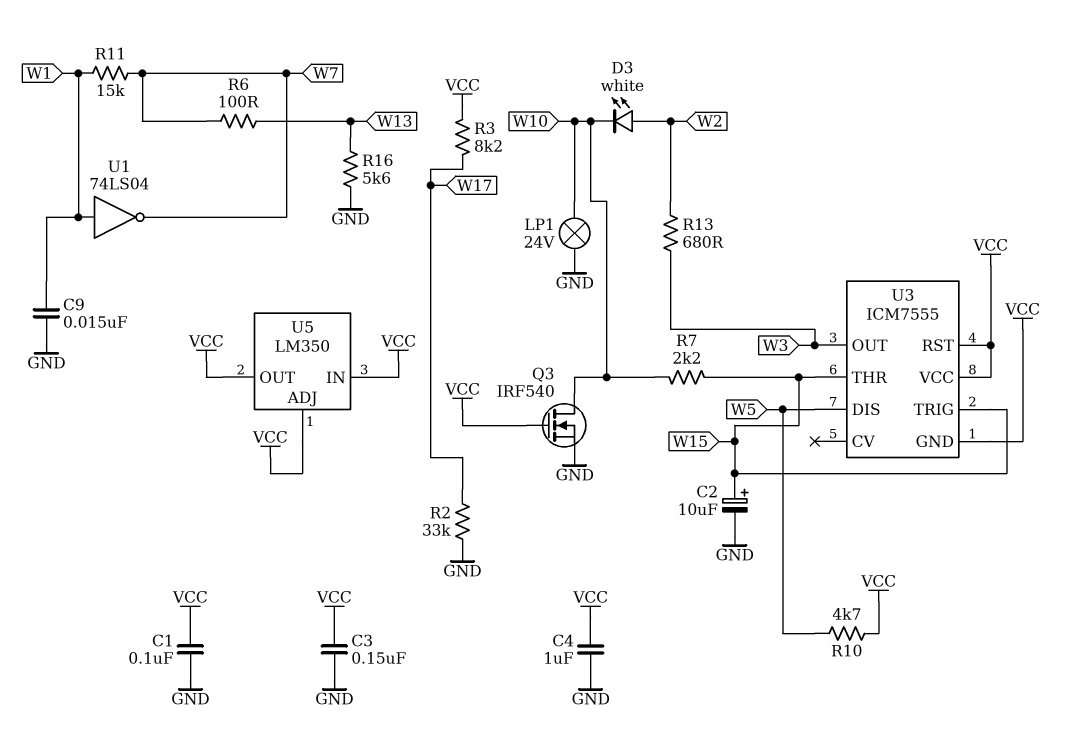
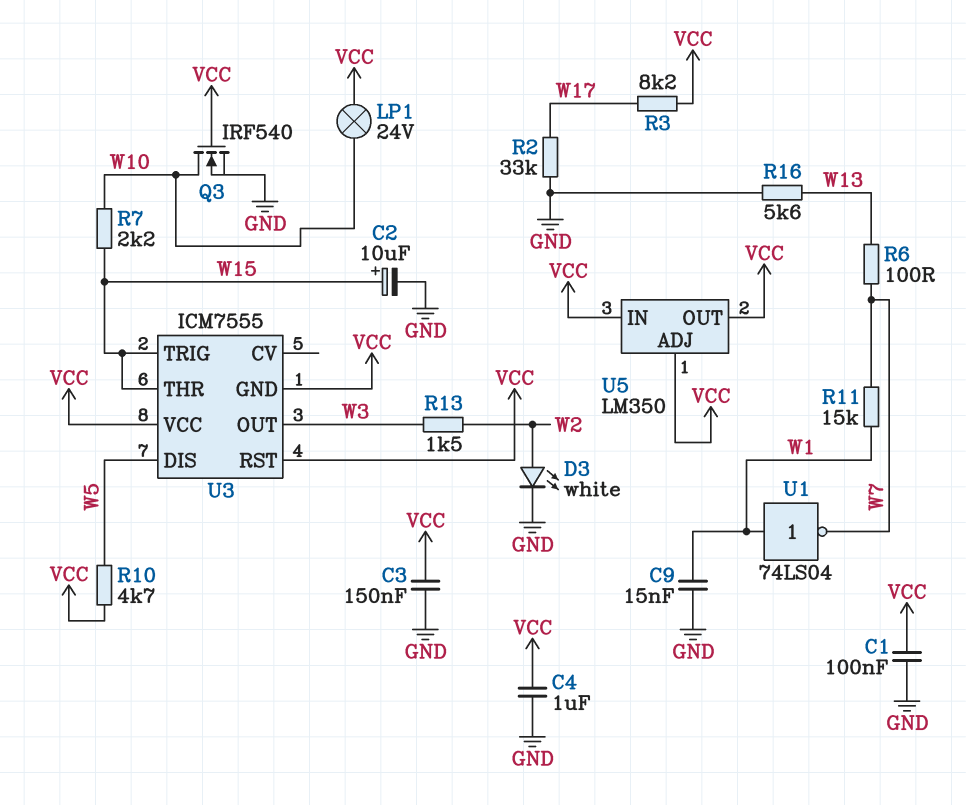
D3: LED white (A W2, K W10) -> LED white (A W2, K GND)
LP1: lamp 24V (GND, W10) -> lamp 24V (VCC, W10)
R13: 680 (W2, W3) -> 1.5k (W2, W3)

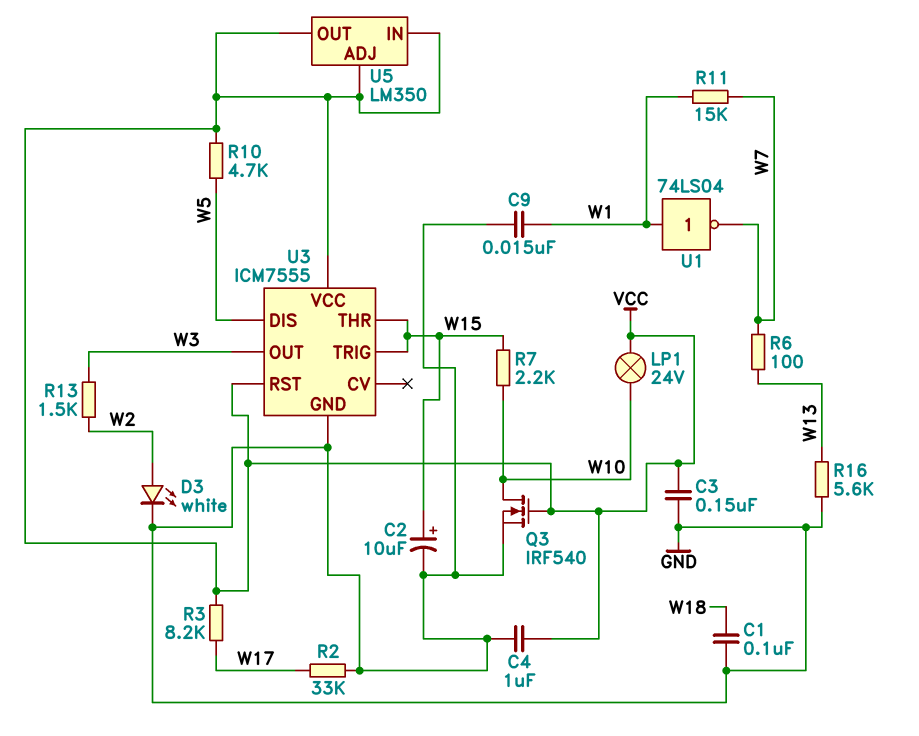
C1: 100nF (GND, VCC) -> 100nF (GND, W18)
U3 pin GND: VCC -> GND

